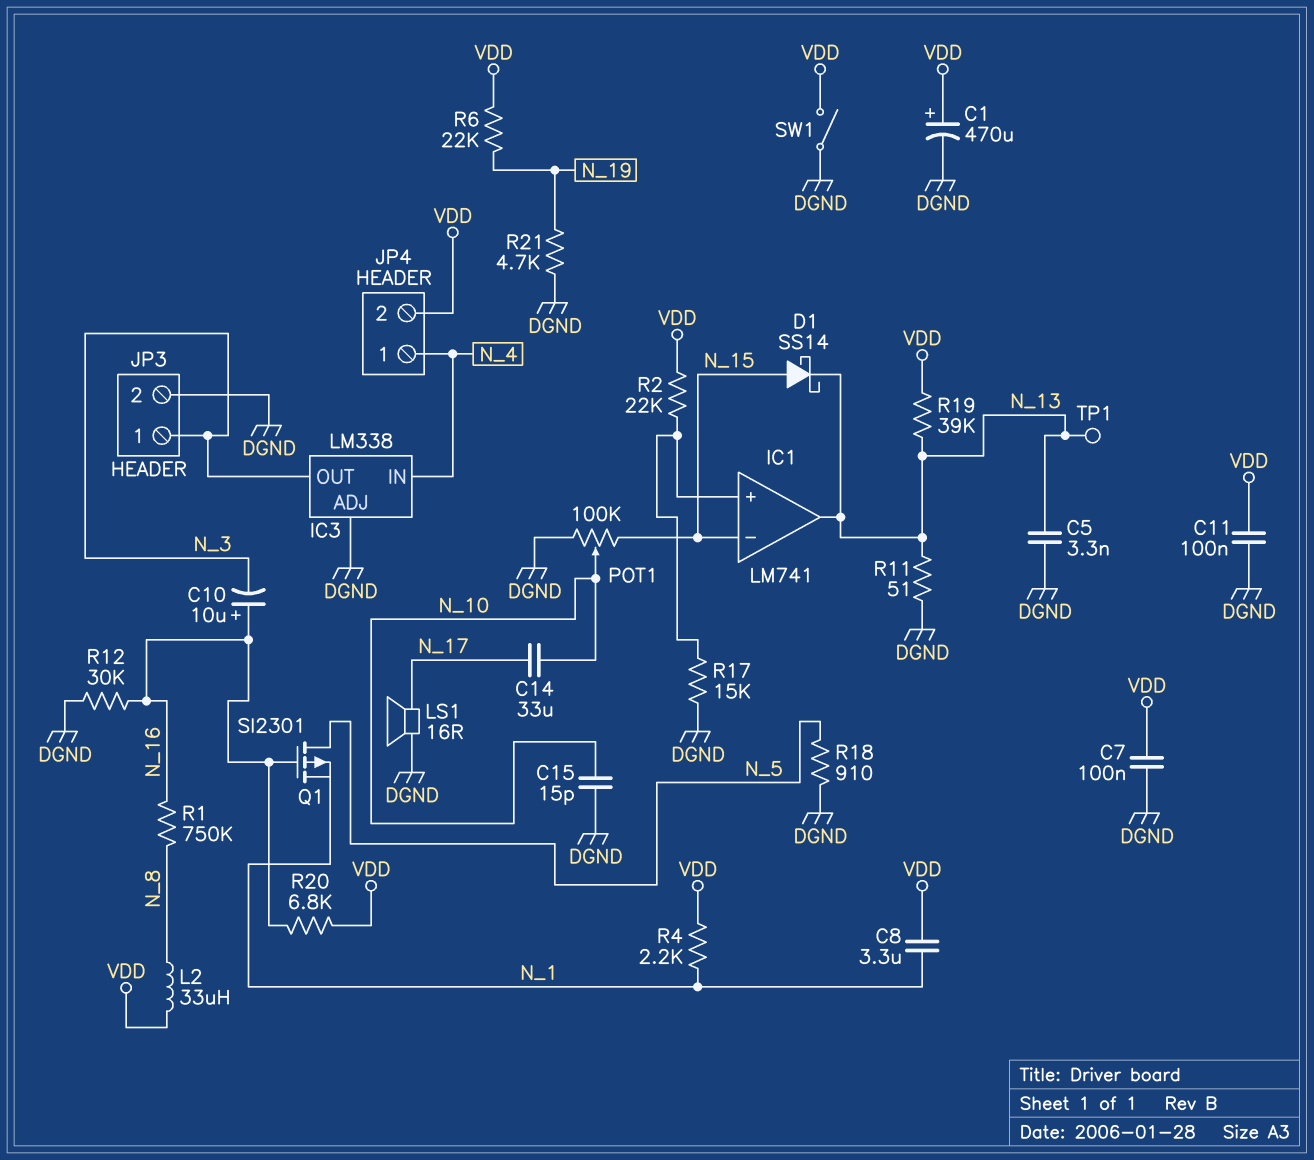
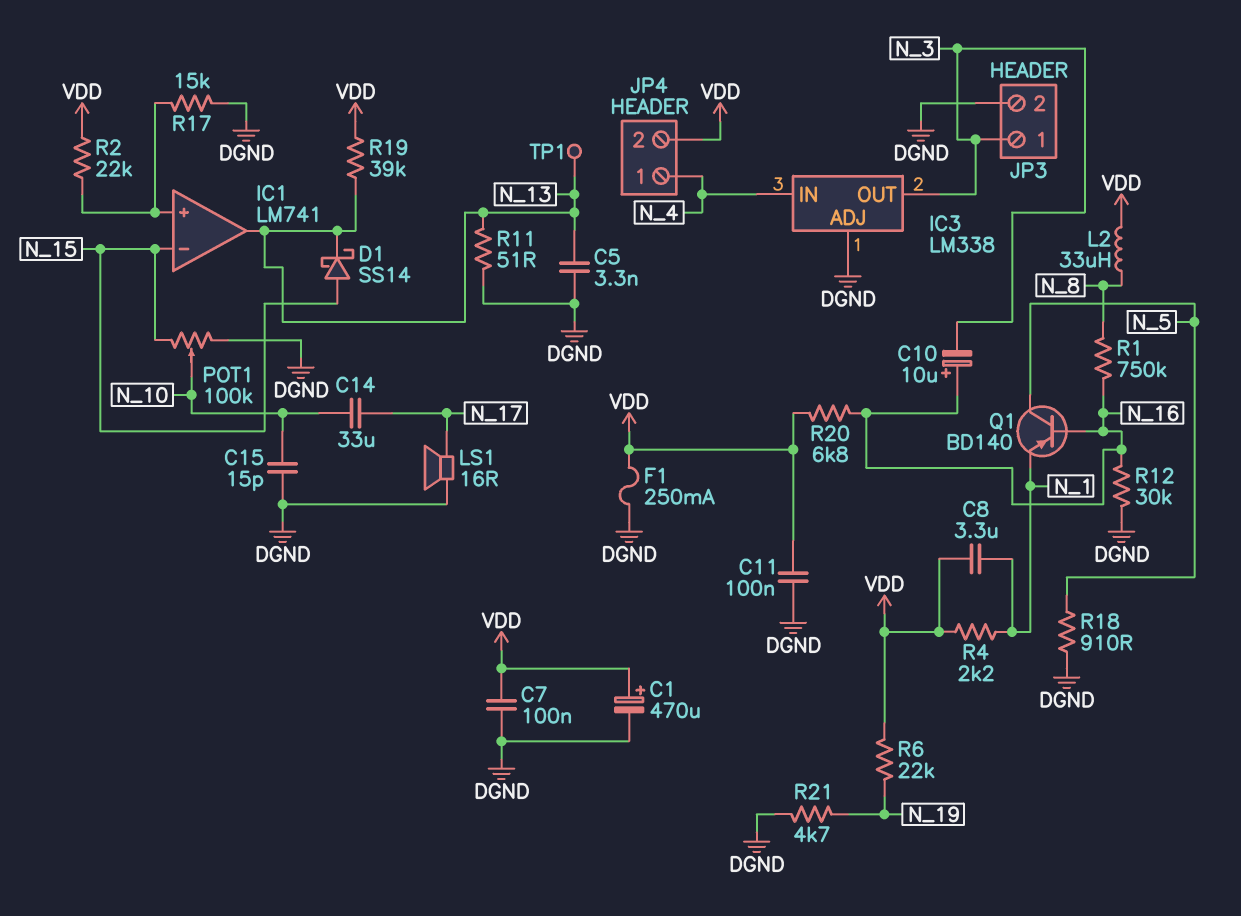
F1: none -> 250mA (DGND, VDD)
Q1: PMOS SI2301 (G N_16, D N_5, S N_1) -> PNP BD140 (B N_16, C N_5, E N_1)
SW1: switch (DGND, VDD) -> none

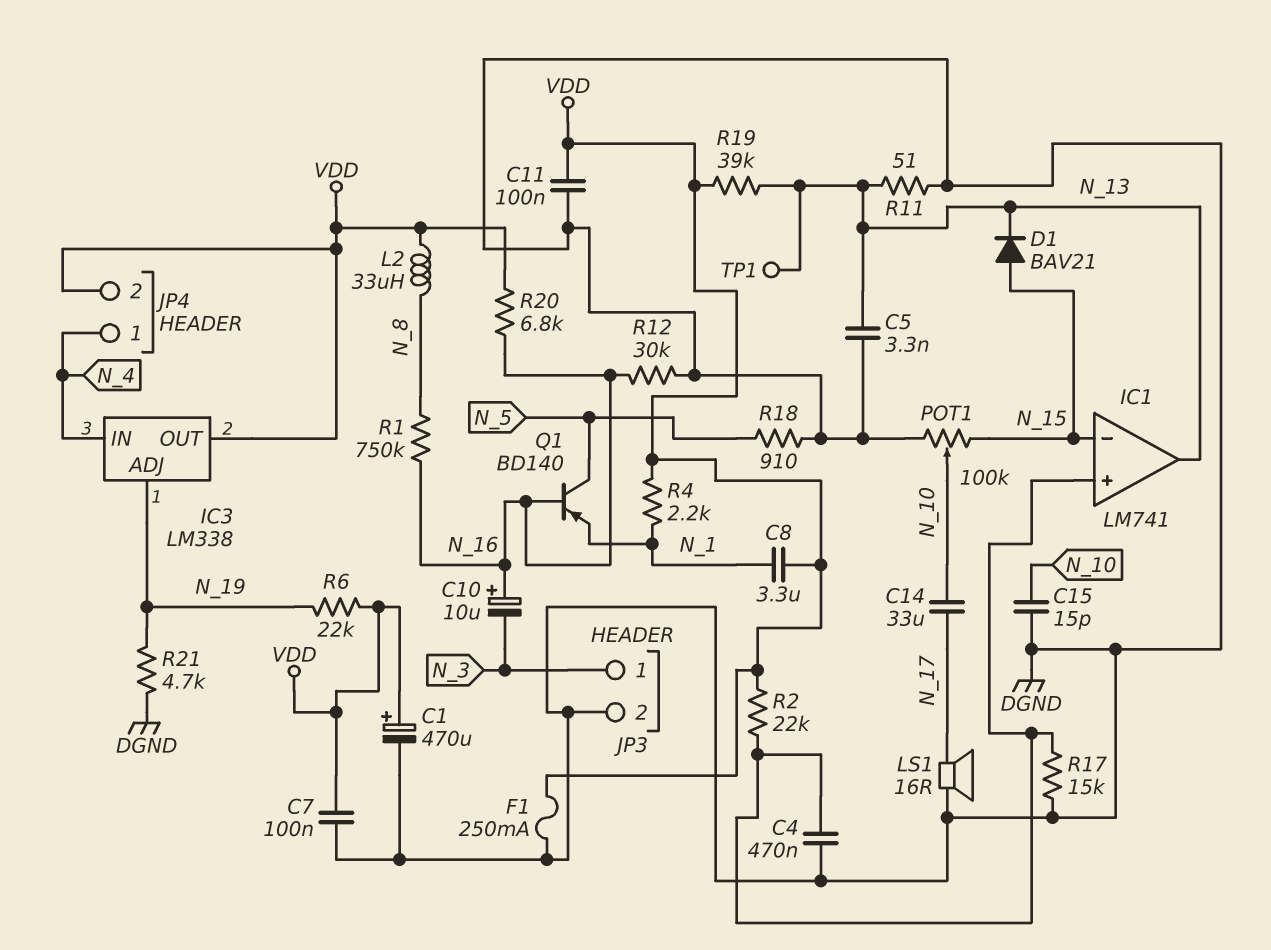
C4: none -> 470nF (DGND, IC1/in+)
D1: schottky SS14 (A N_15, K N_13) -> diode BAV21 (A N_15, K N_13)
IC3 pin ADJ: DGND -> N_19
IC3 pin OUT: N_3 -> VDD

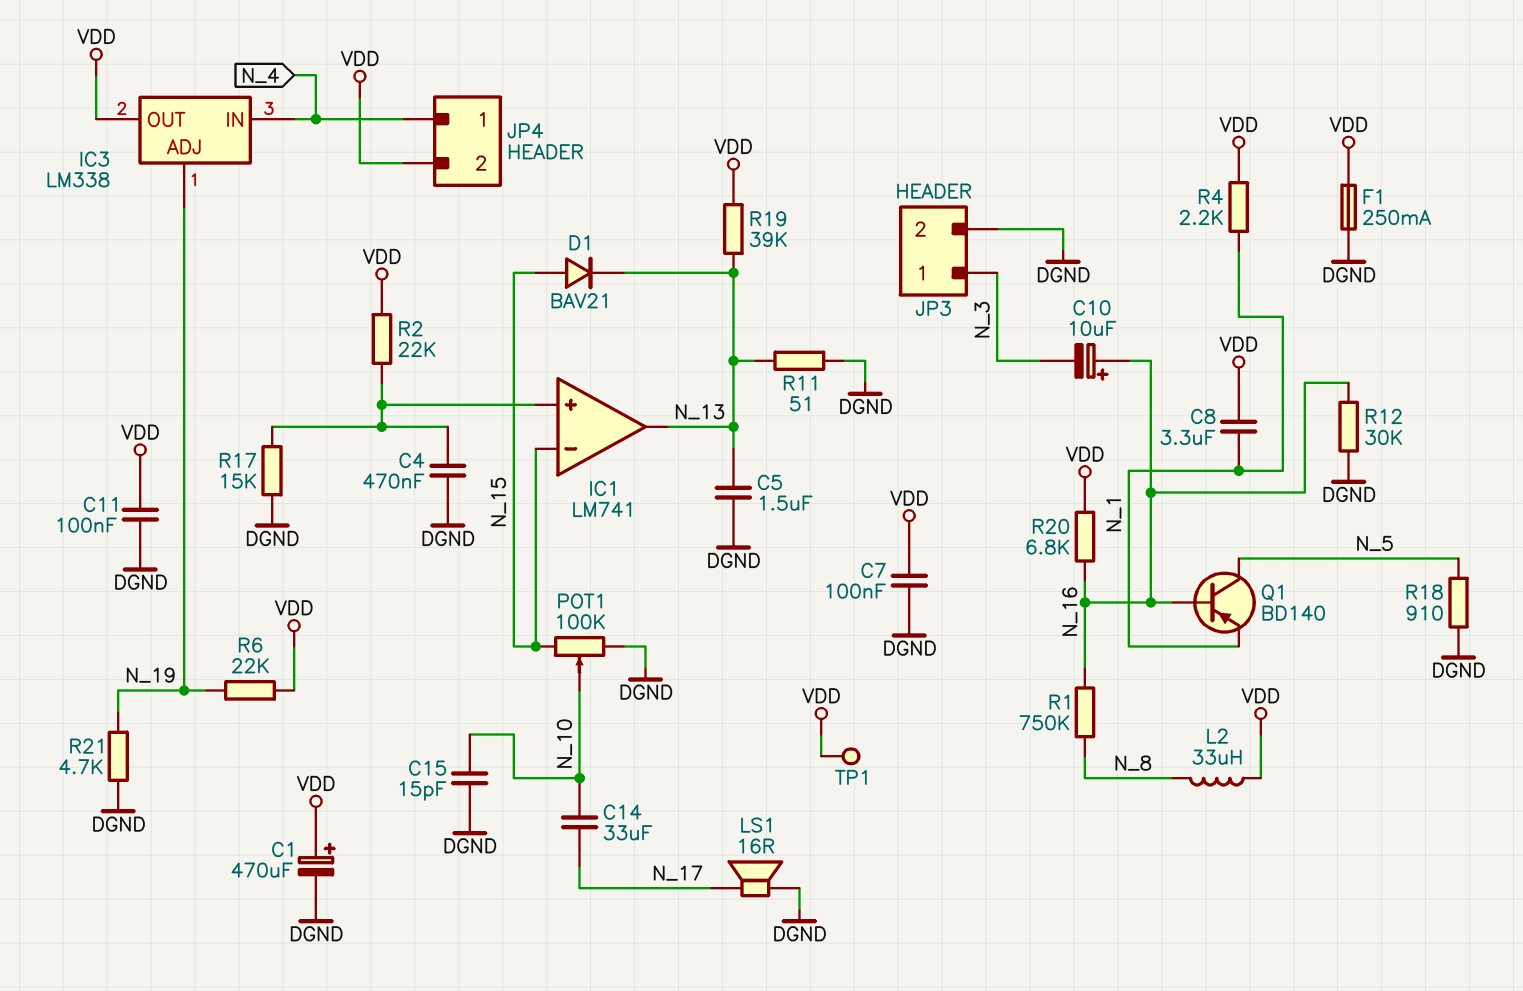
C5: 3.3nF (DGND, N_13) -> 1.5uF (DGND, N_13)
TP1: test point (N_13) -> test point (VDD)

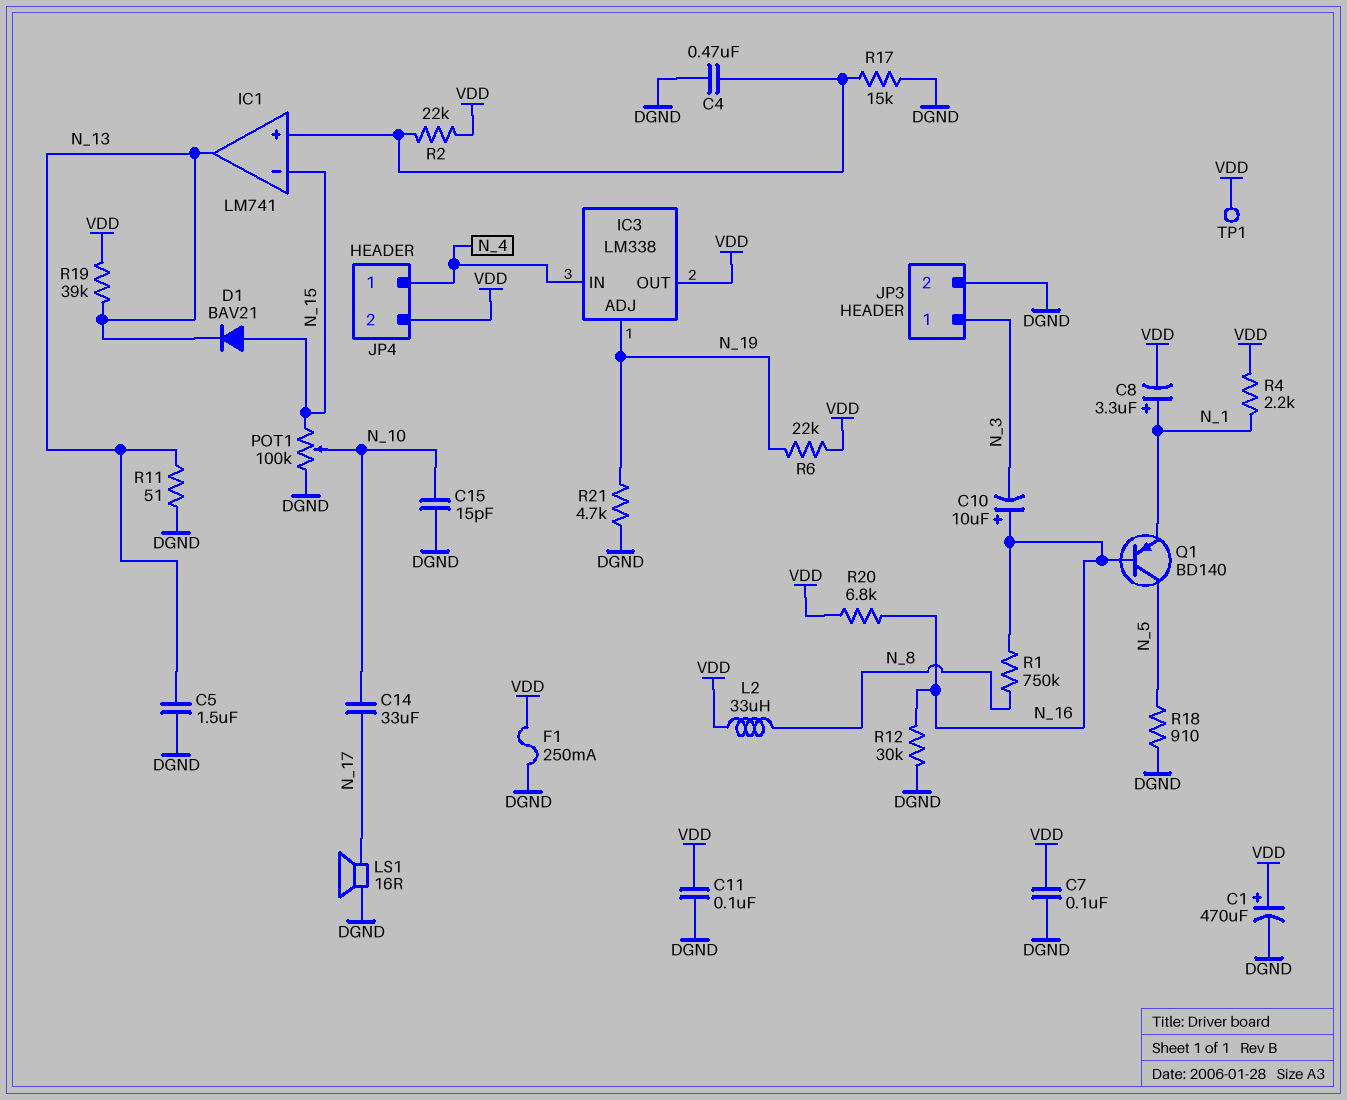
C8: 3.3uF (N_1, VDD) -> 3.3uF (plus N_1, minus VDD)

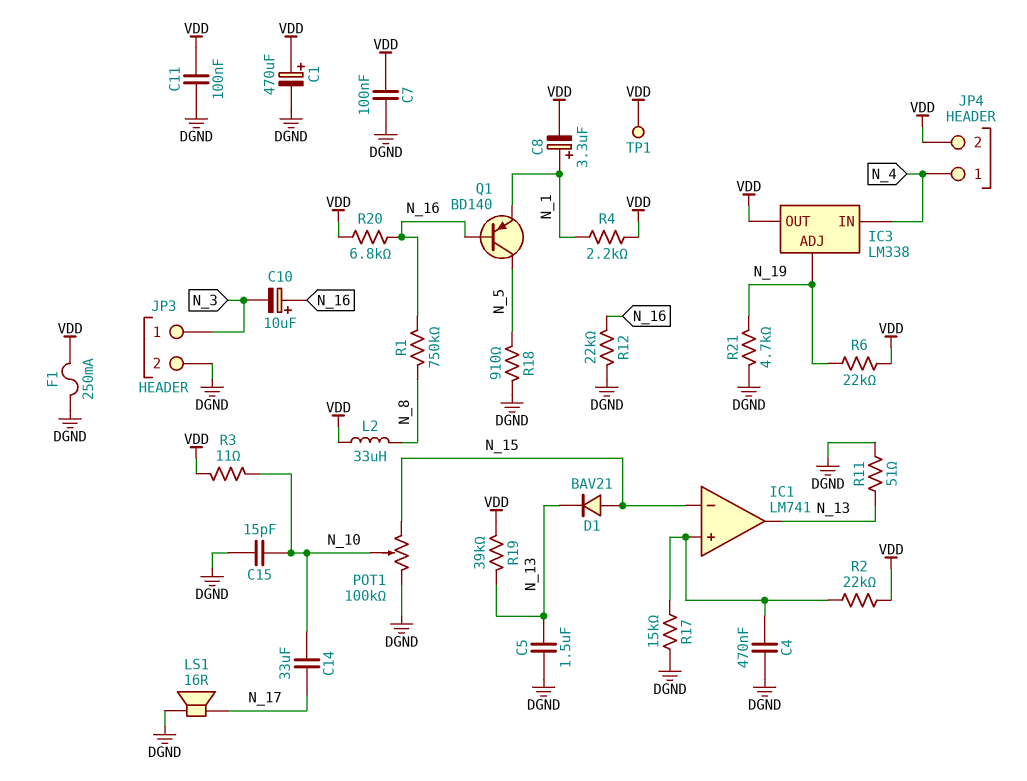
R3: none -> 11 (N_10, VDD)
R12: 30k (DGND, N_16) -> 22k (DGND, N_16)

